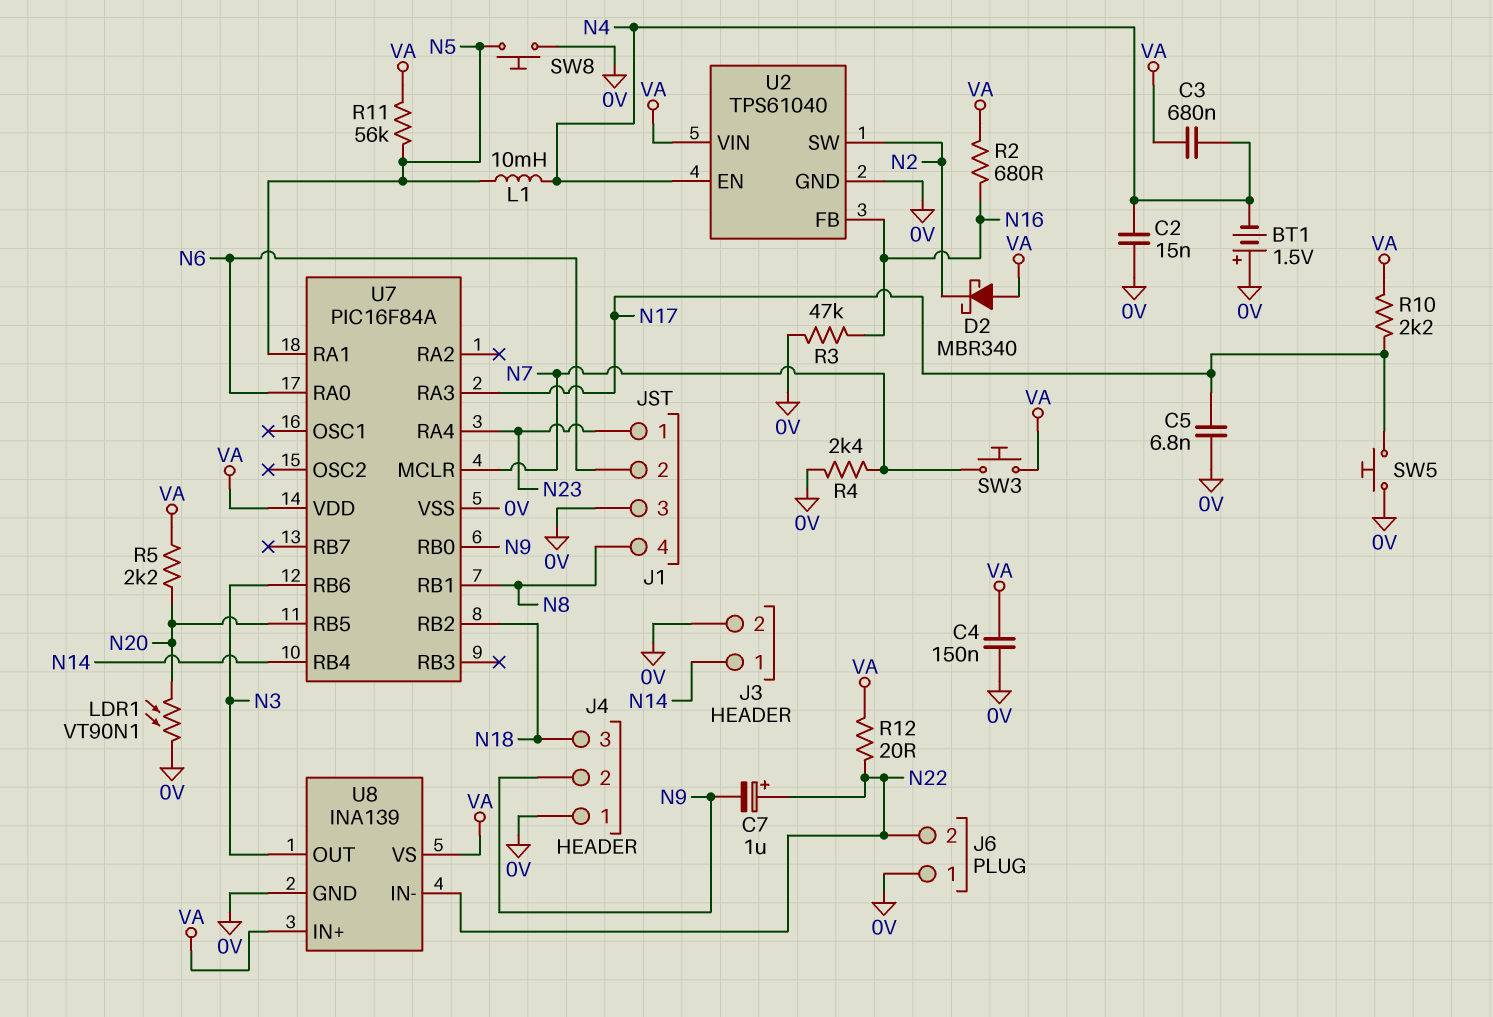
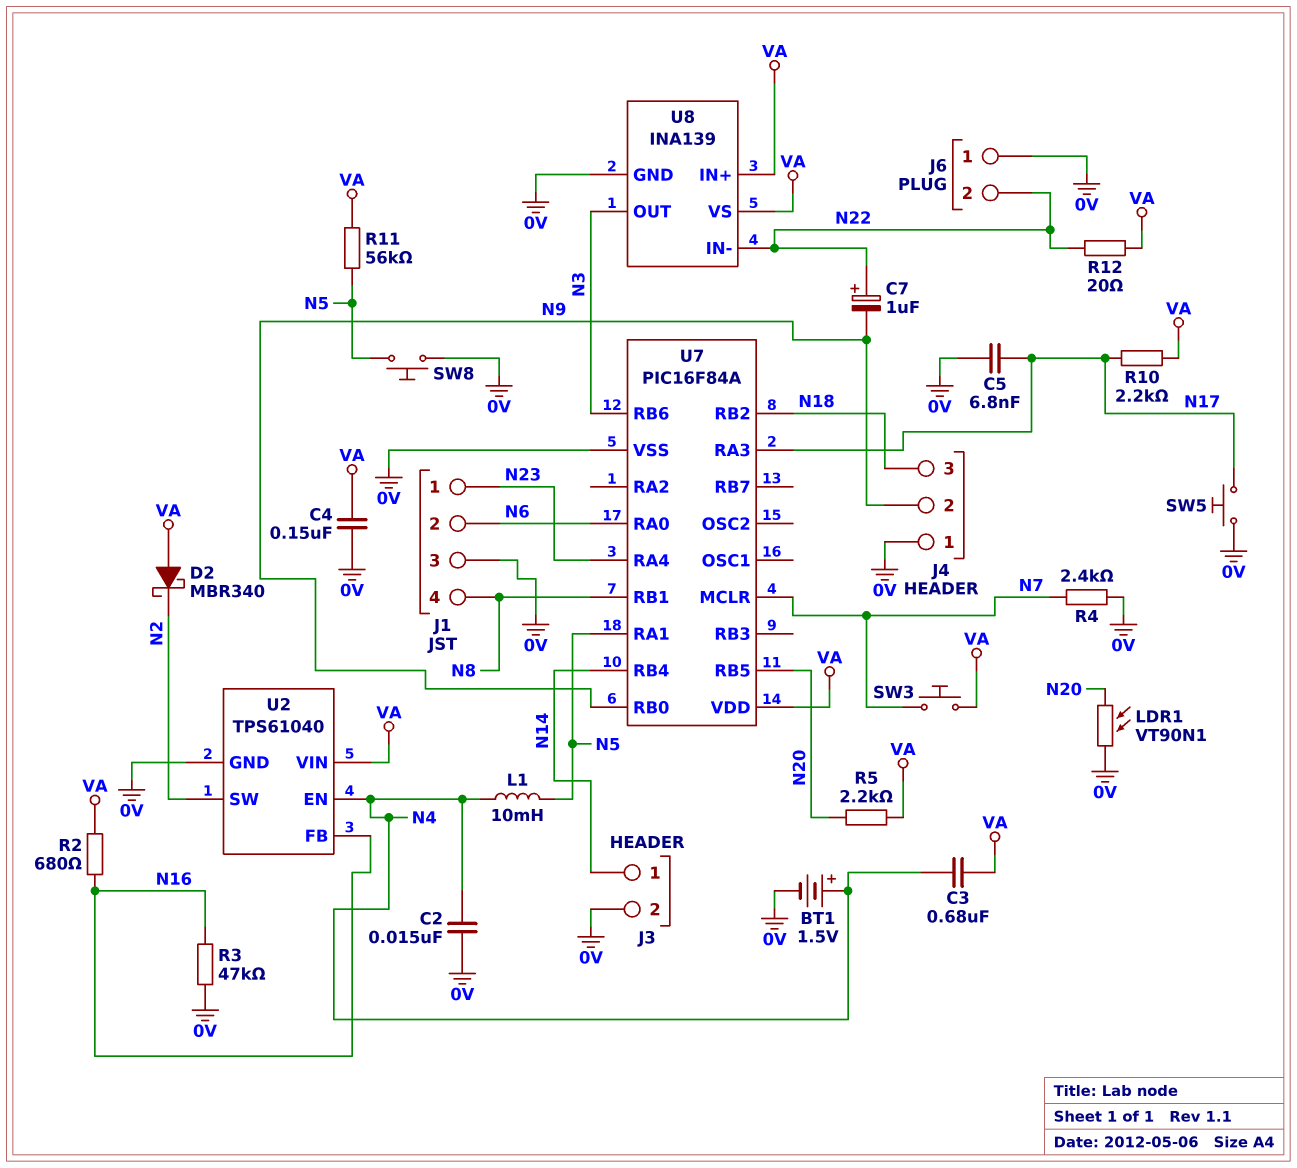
BT1: 1.5V (plus 0V, minus N4) -> 1.5V (plus N4, minus 0V)

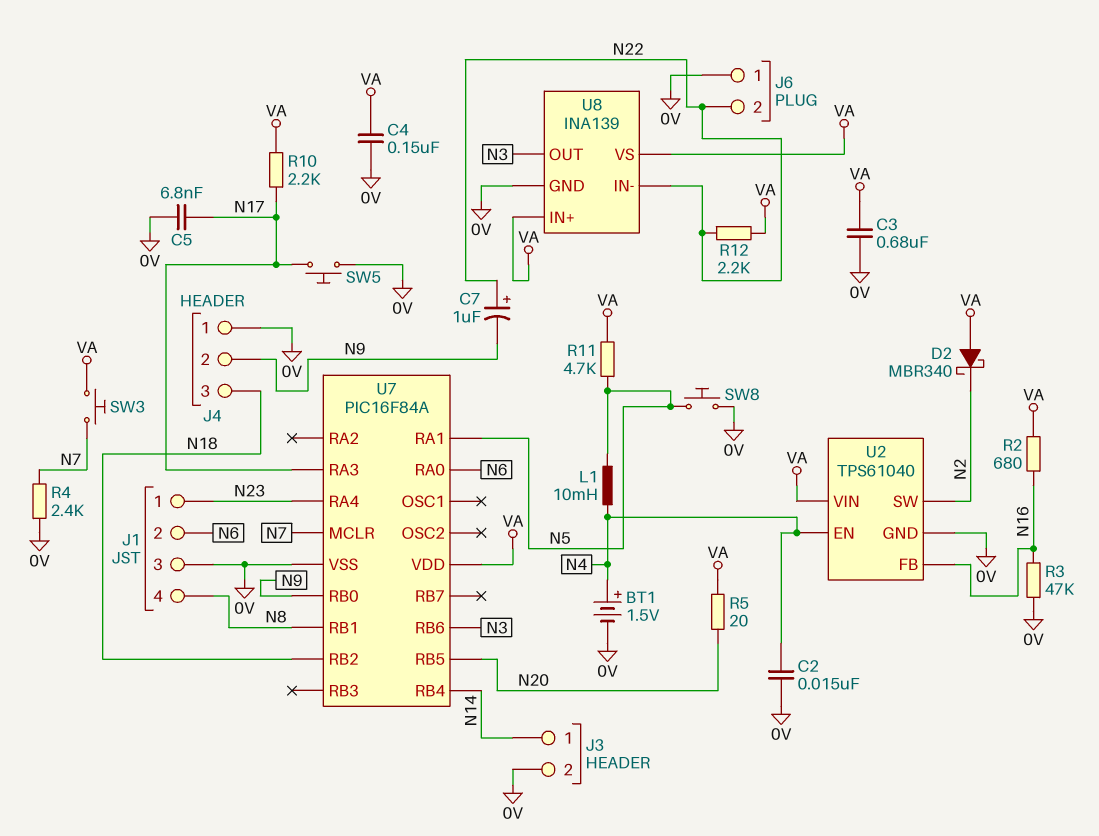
C3: 680nF (N4, VA) -> 680nF (0V, VA)
LDR1: VT90N1 (0V, N20) -> none
R5: 2.2k (N20, VA) -> 20 (N20, VA)
R11: 56k (N5, VA) -> 4.7k (N5, VA)
R12: 20 (N22, VA) -> 2.2k (N22, VA)

